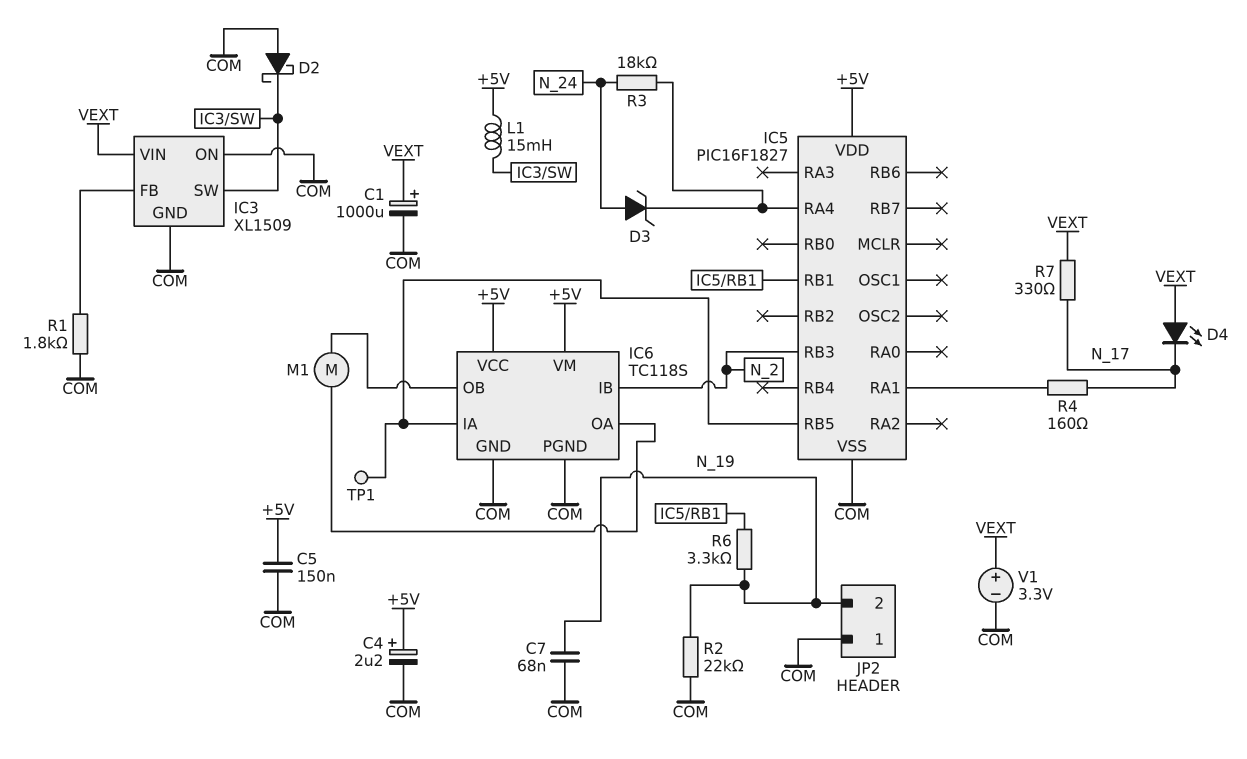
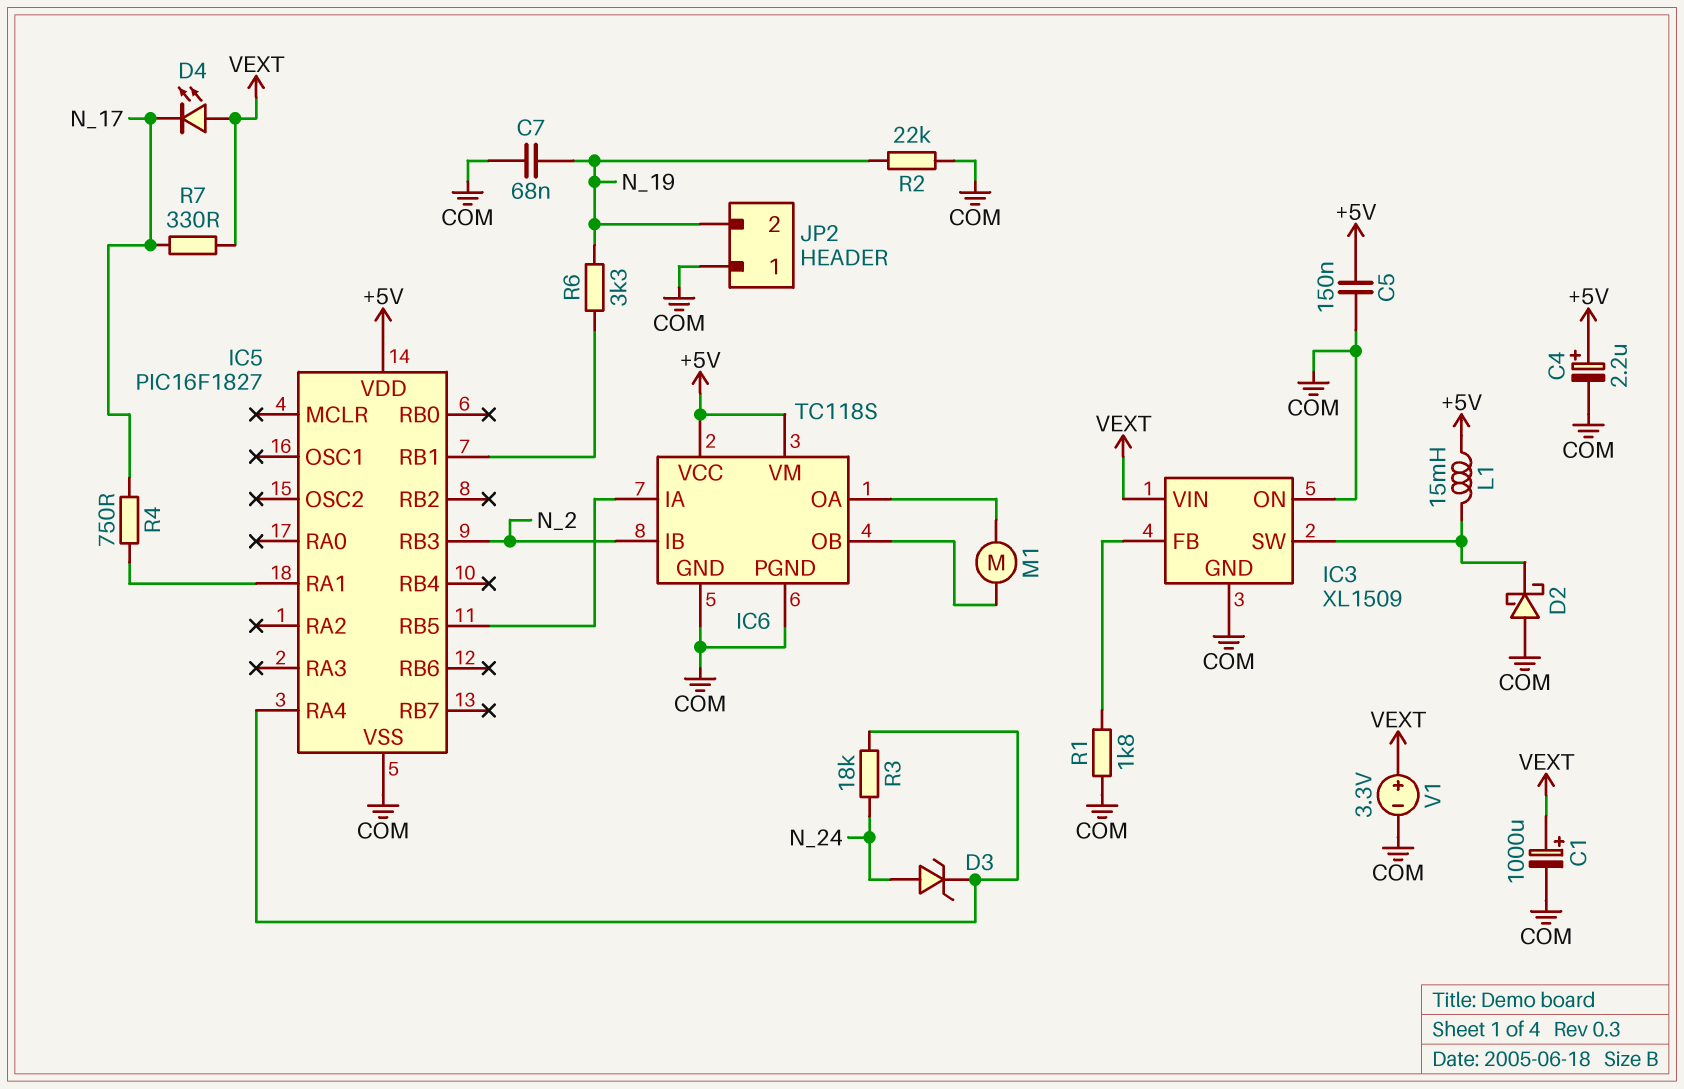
R4: 160 (IC5/RA1, N_17) -> 750 (IC5/RA1, N_17)
TP1: test point (IC5/RB5) -> none

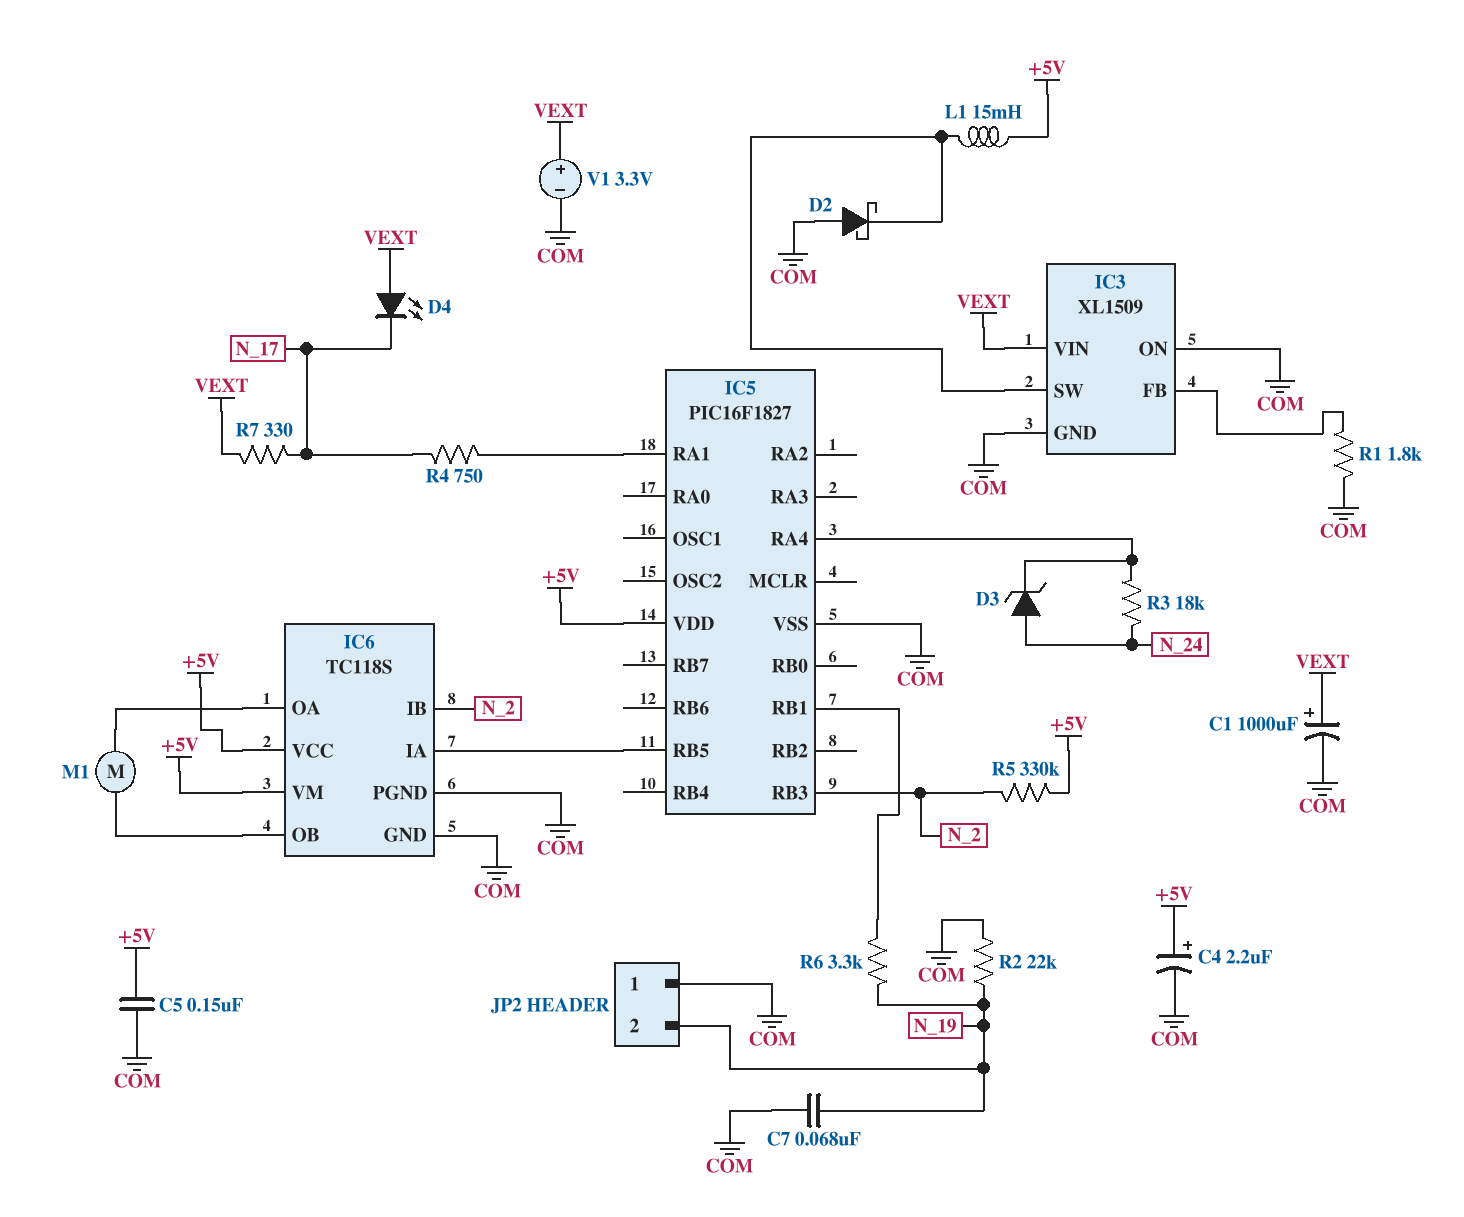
R5: none -> 330k (+5V, N_2)

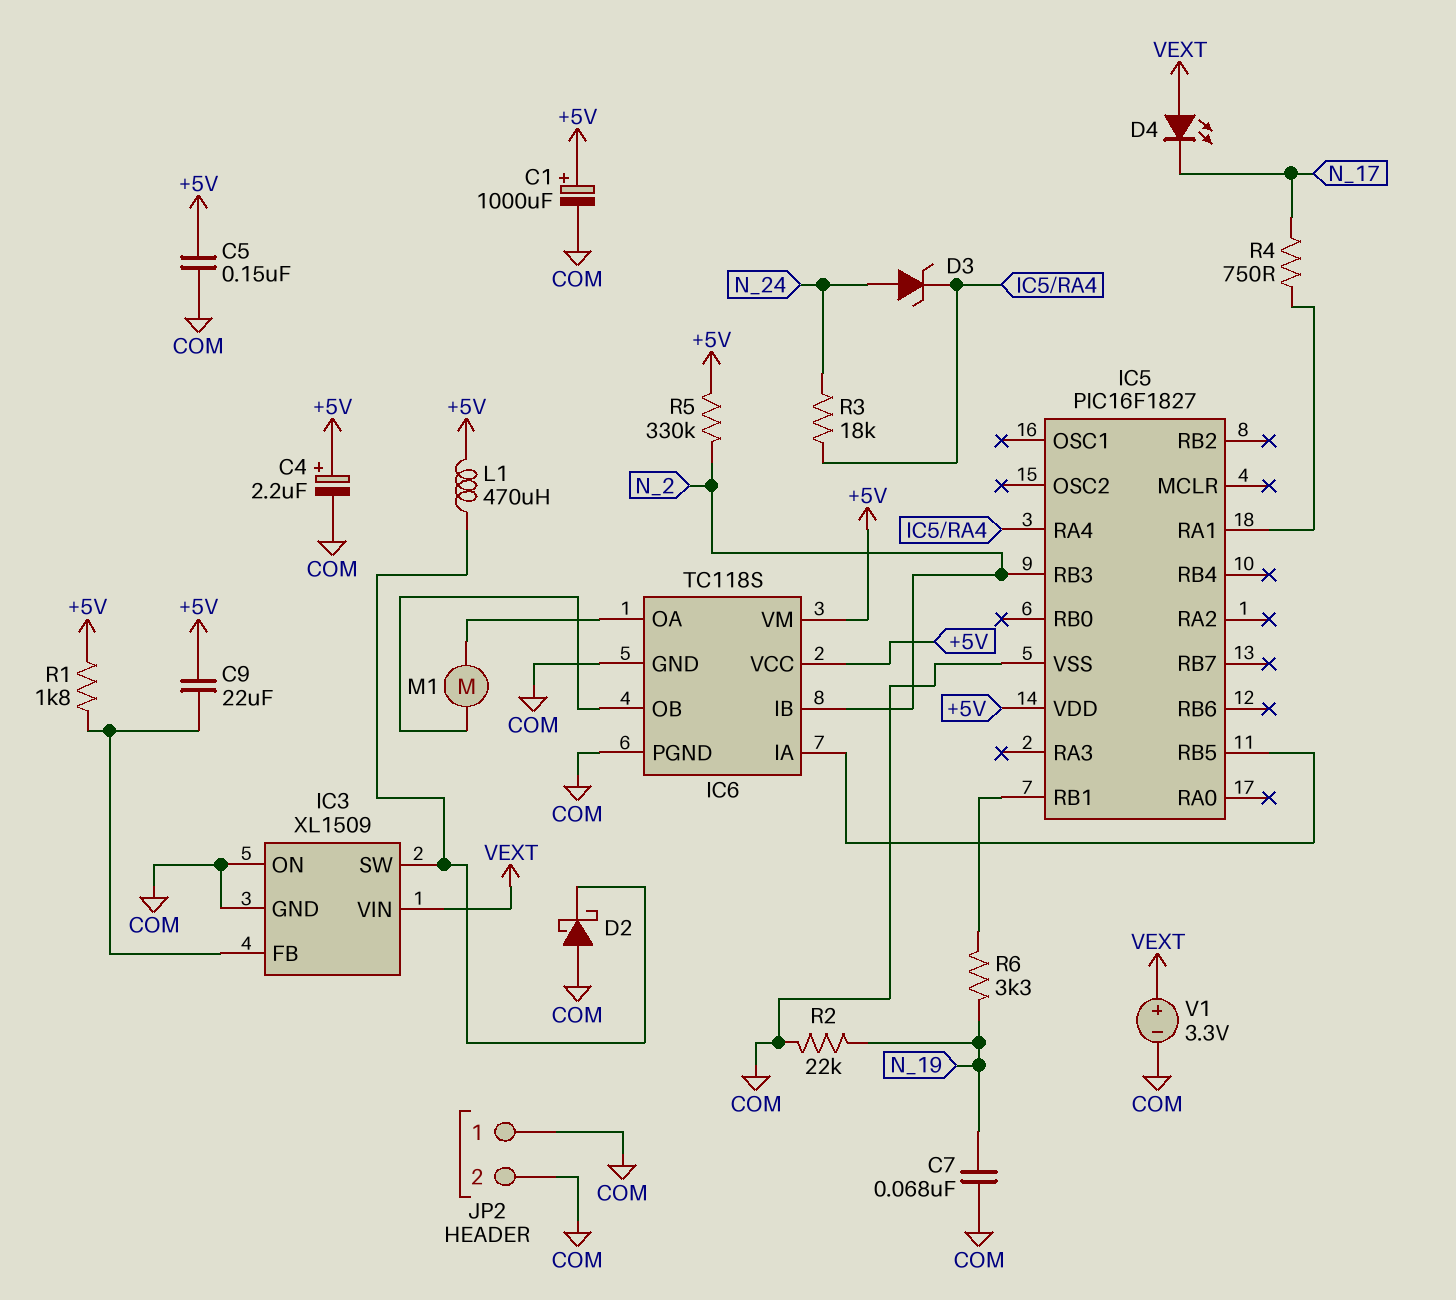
C1: 1000uF (plus VEXT, minus COM) -> 1000uF (plus +5V, minus COM)
C9: none -> 22uF (+5V, IC3/FB)
JP2 pin 2: N_19 -> COM
L1: 15mH (+5V, IC3/SW) -> 470uH (+5V, IC3/SW)
R1: 1.8k (COM, IC3/FB) -> 1.8k (+5V, IC3/FB)
R7: 330 (N_17, VEXT) -> none

